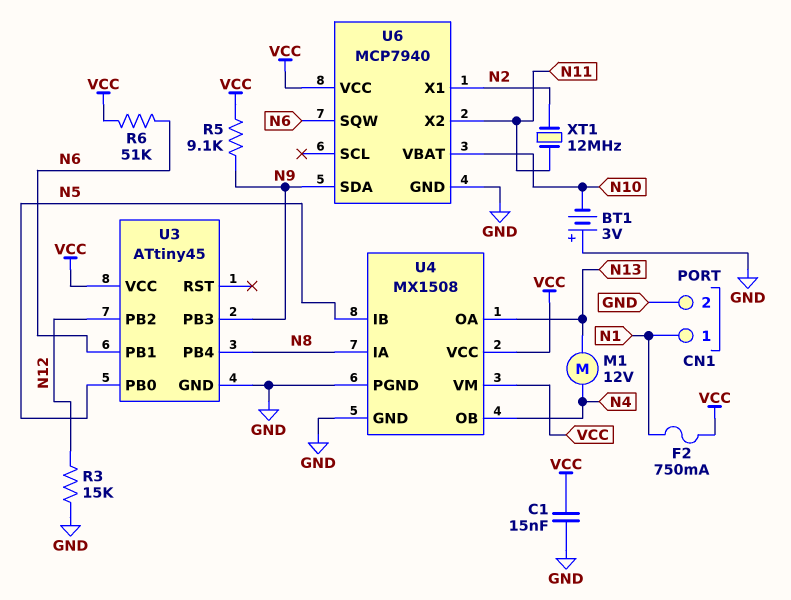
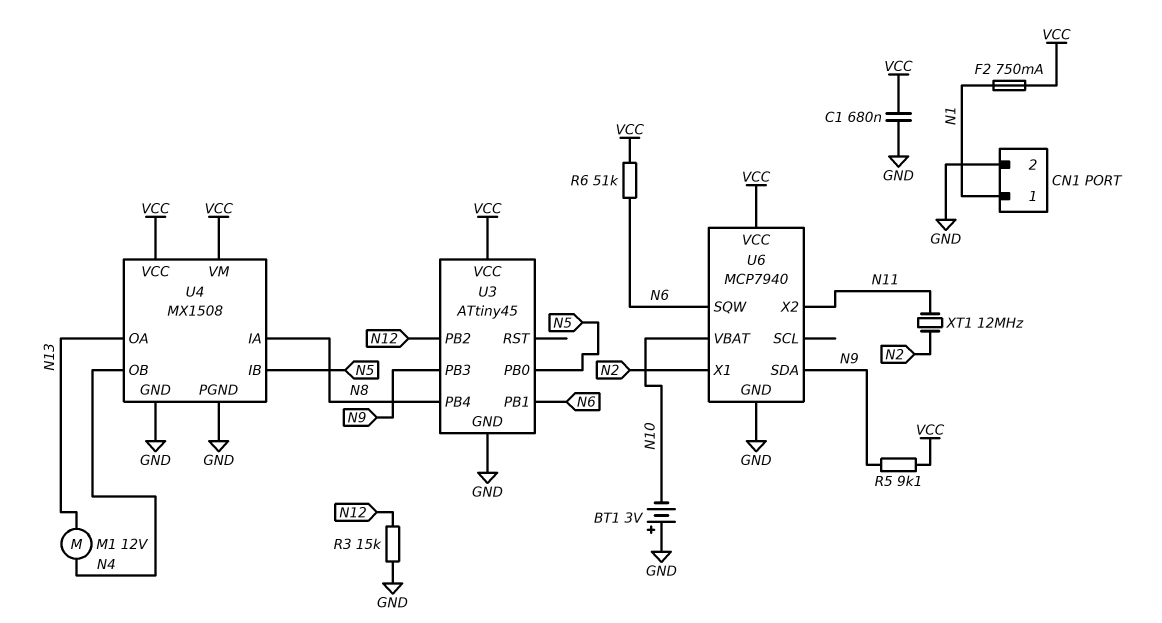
C1: 15nF (GND, VCC) -> 680nF (GND, VCC)

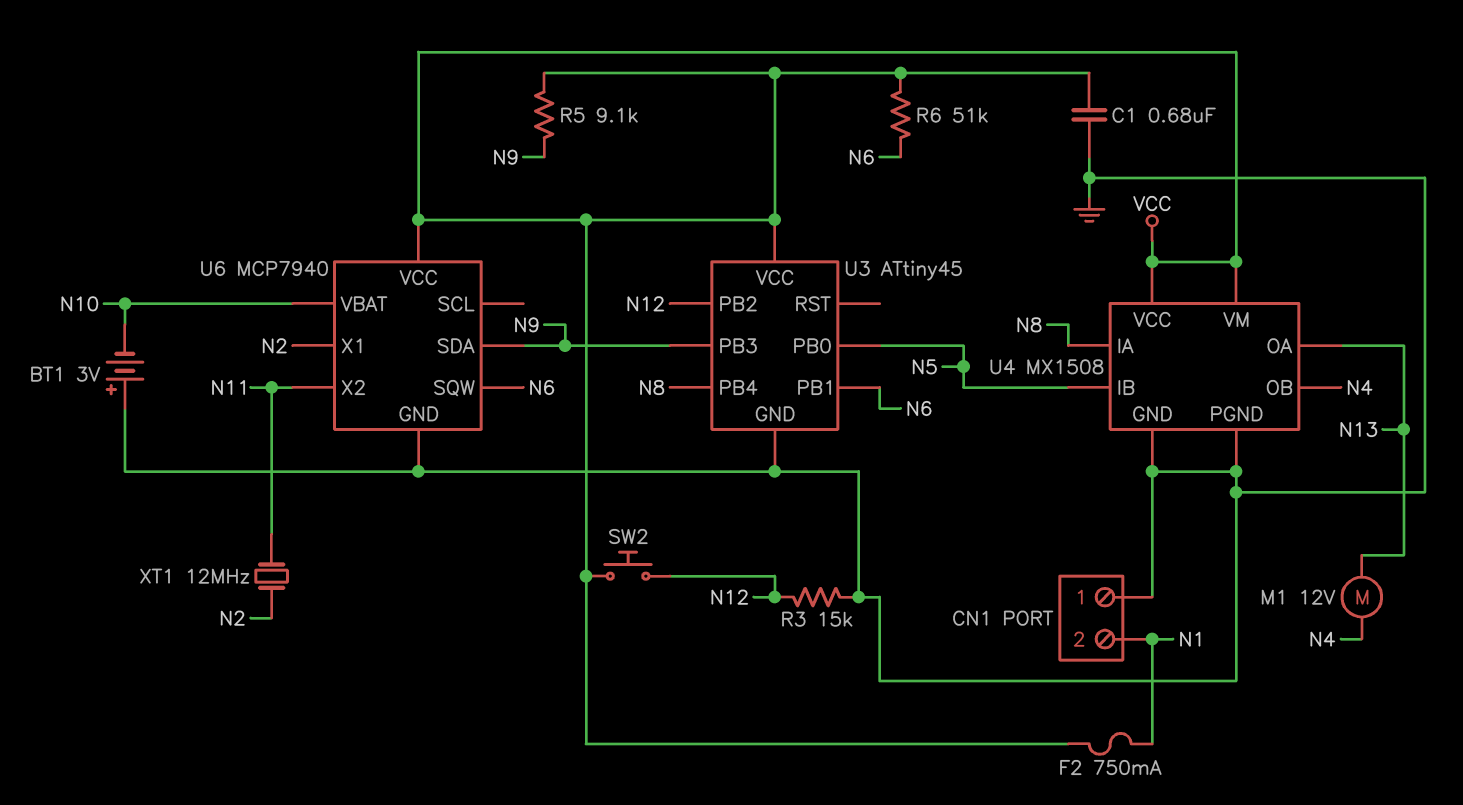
CN1 pin 1: N1 -> GND
CN1 pin 2: GND -> N1
SW2: none -> button (N12, VCC)

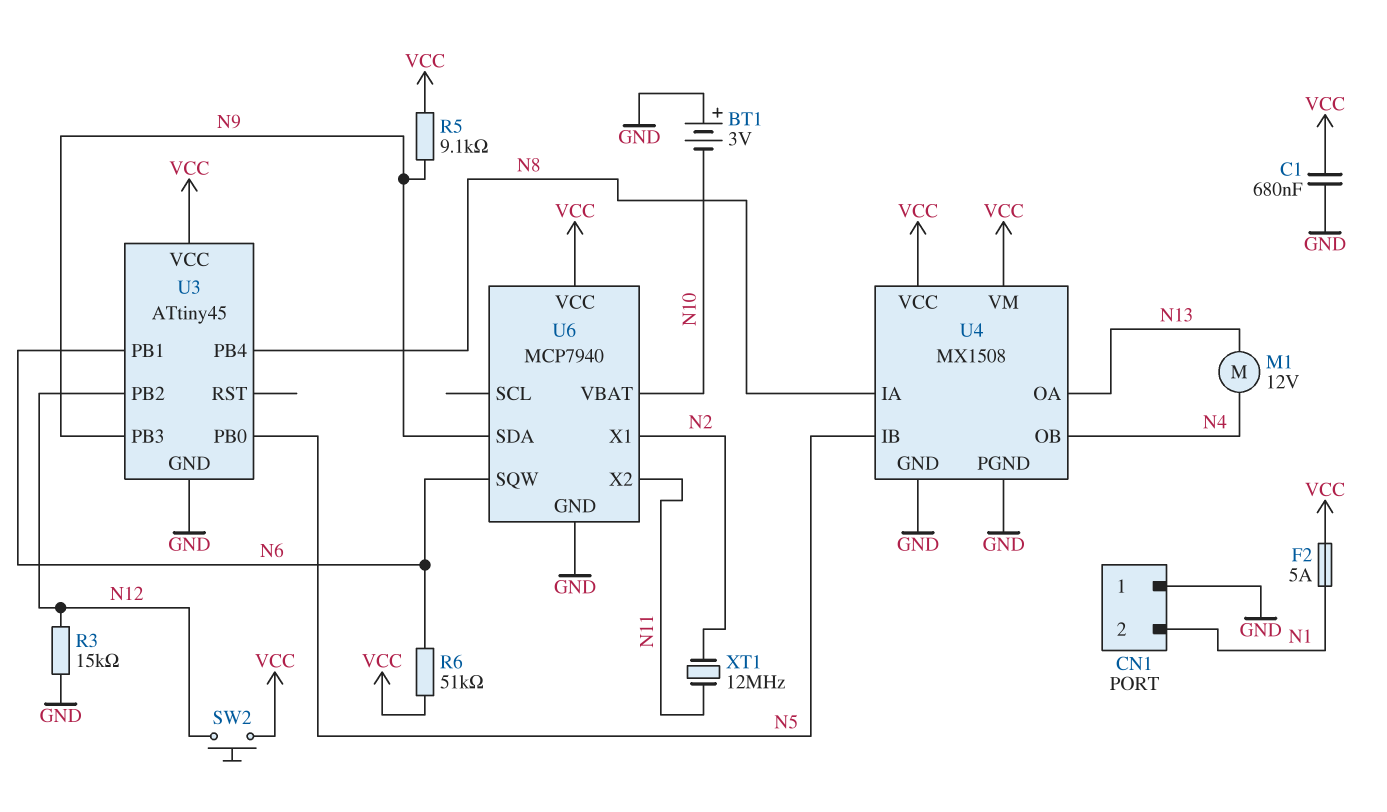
F2: 750mA (N1, VCC) -> 5A (N1, VCC)

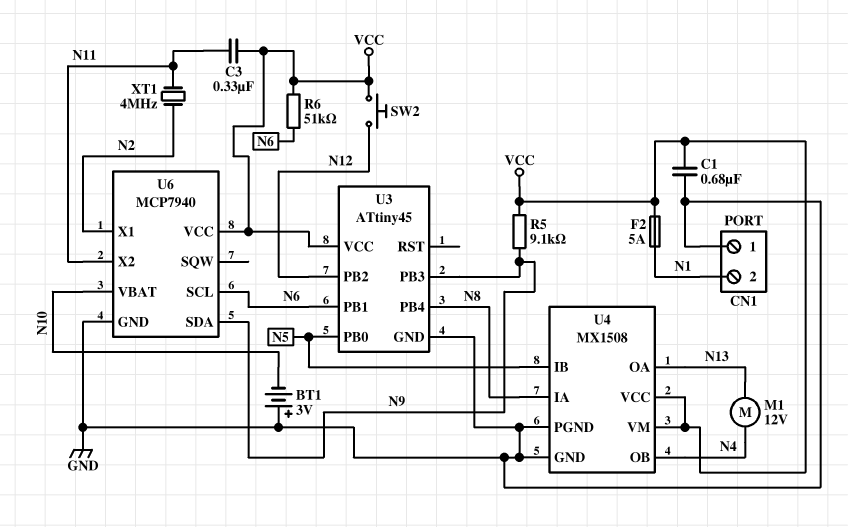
C3: none -> 330nF (N11, VCC)
R3: 15k (GND, N12) -> none
U6 pin SCL: none -> N6
U6 pin SQW: N6 -> none
XT1: 12MHz (N2, N11) -> 4MHz (N2, N11)

